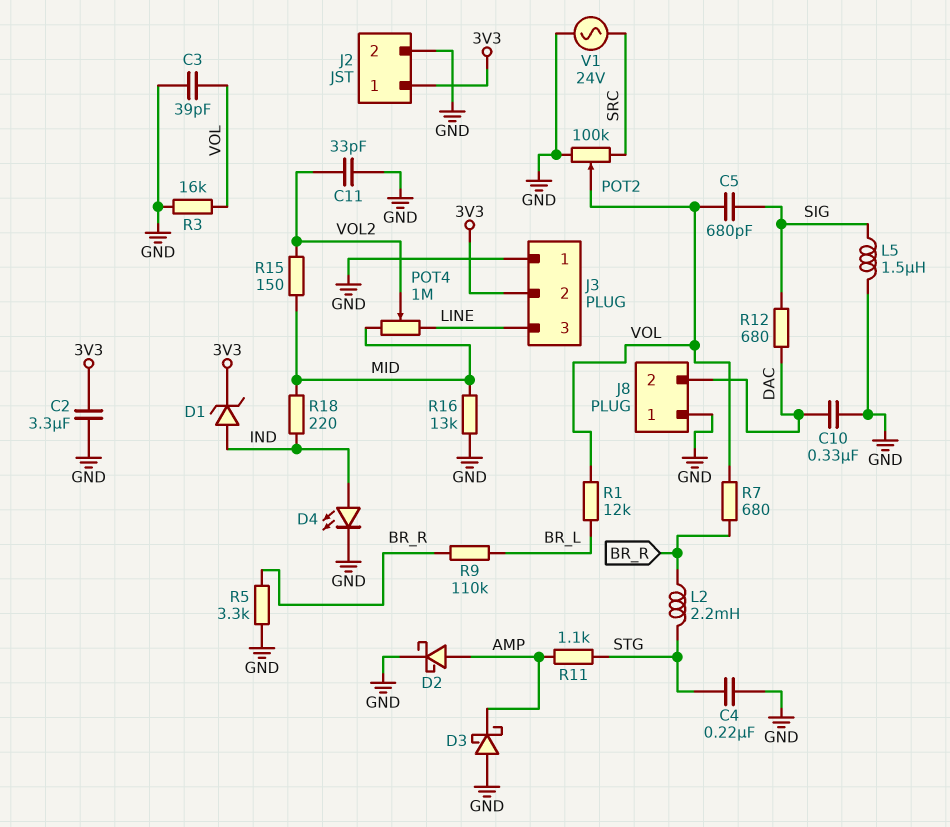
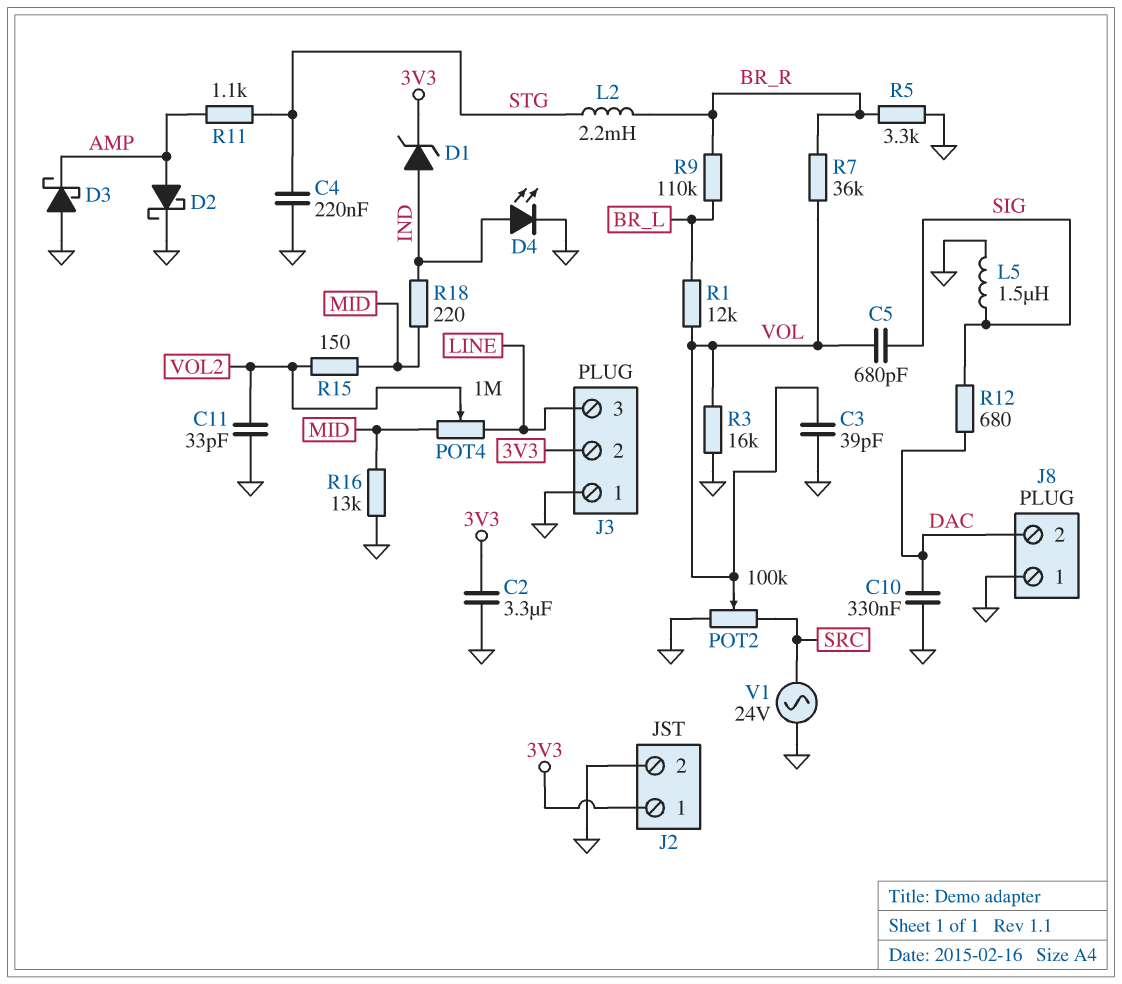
R7: 680 (BR_R, VOL) -> 36k (BR_R, VOL)

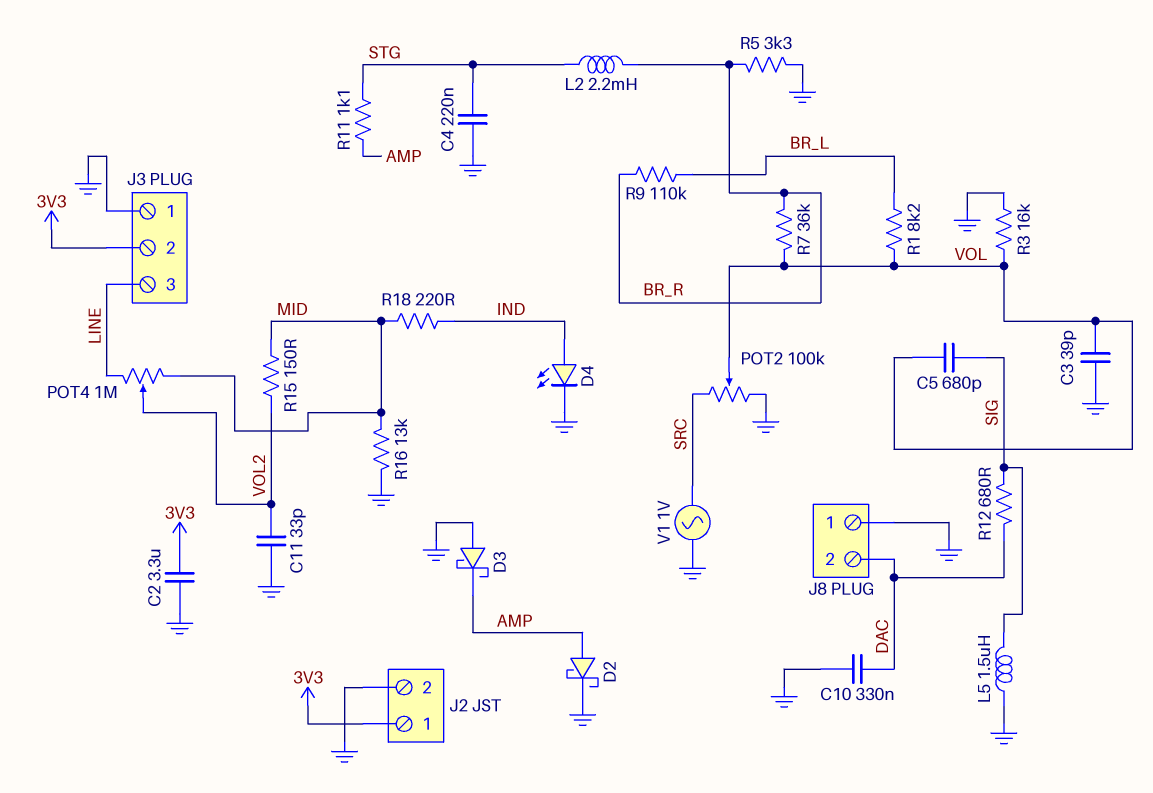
D1: zener (A IND, K 3V3) -> none
R1: 12k (BR_L, VOL) -> 8.2k (BR_L, VOL)
V1: AC 24V (GND, SRC) -> AC 1V (GND, SRC)

